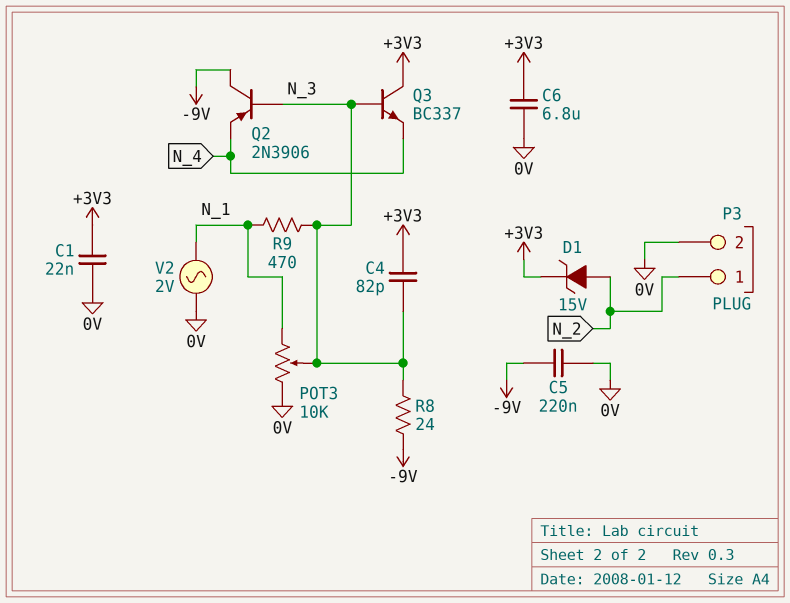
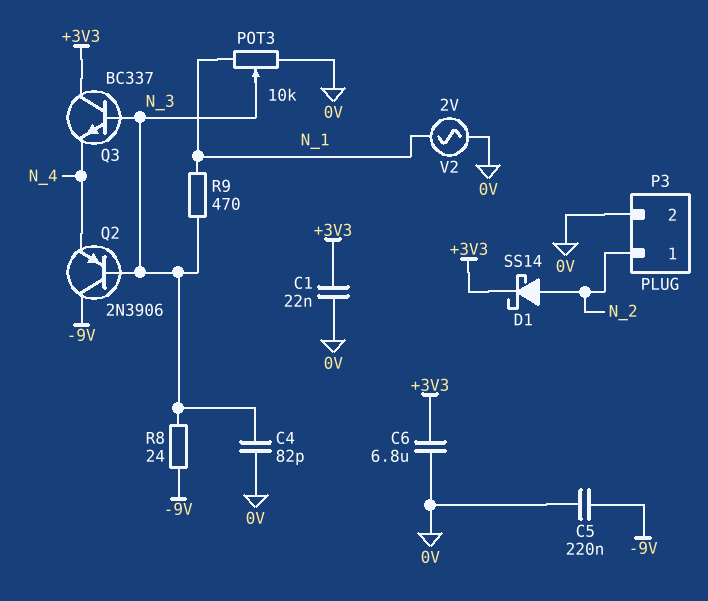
C4: 82pF (+3V3, N_3) -> 82pF (0V, N_3)
D1: zener 15V (A N_2, K +3V3) -> schottky SS14 (A N_2, K +3V3)

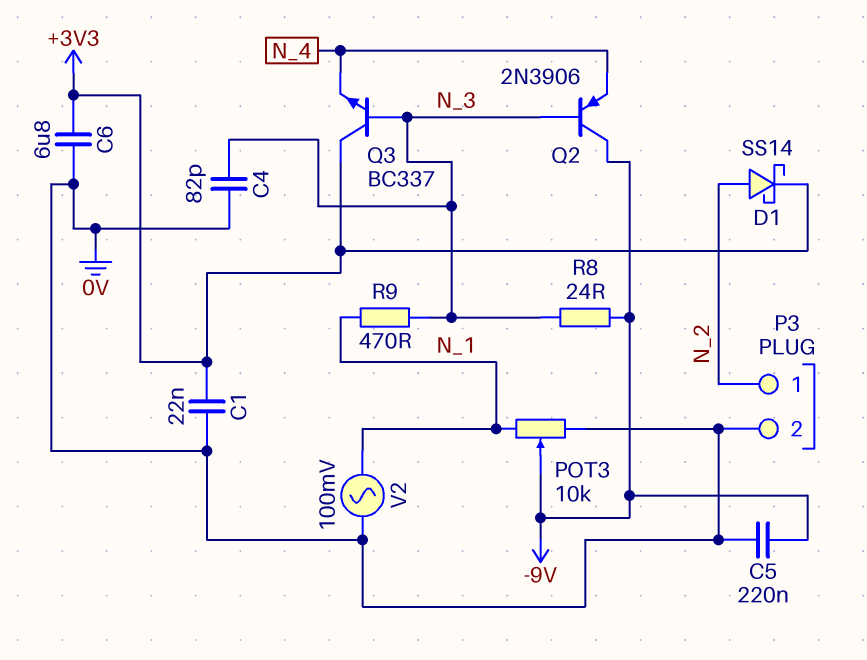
POT3: 10k (0V, N_1, wiper N_3) -> 10k (0V, N_1, wiper -9V)
V2: AC 2V (0V, N_1) -> AC 100mV (0V, N_1)

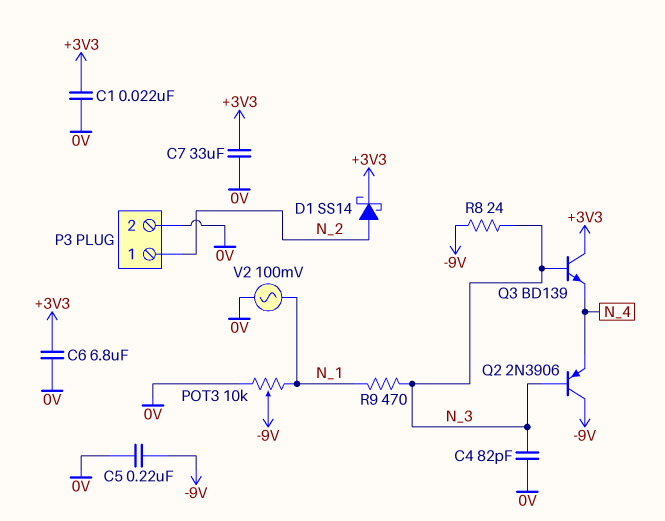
C7: none -> 33uF (+3V3, 0V)
Q3: NPN BC337 (B N_3, C +3V3, E N_4) -> NPN BD139 (B N_3, C +3V3, E N_4)

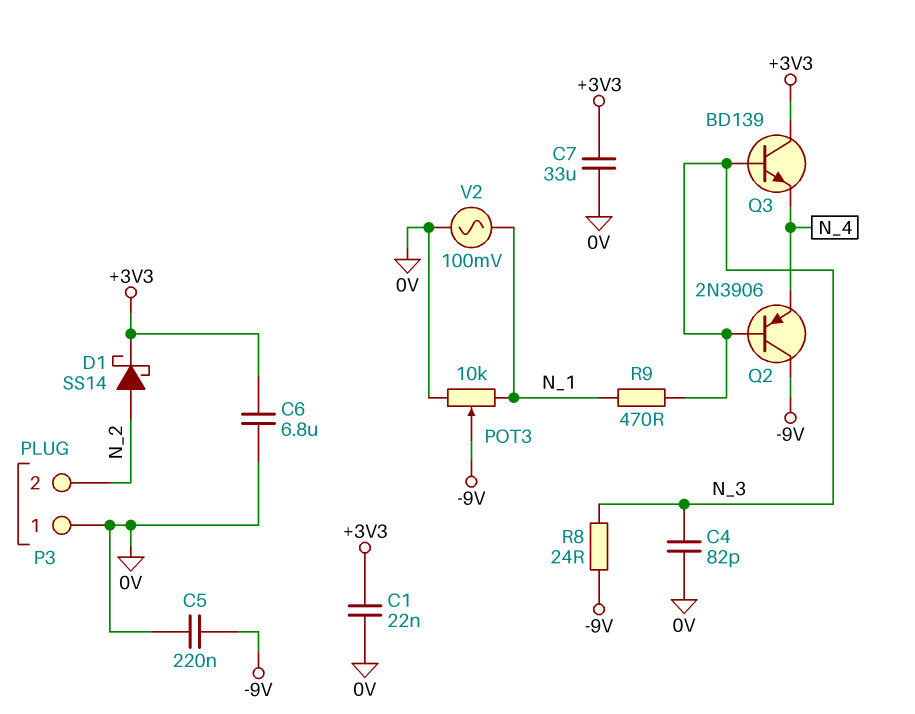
P3 pin 1: N_2 -> 0V
P3 pin 2: 0V -> N_2

